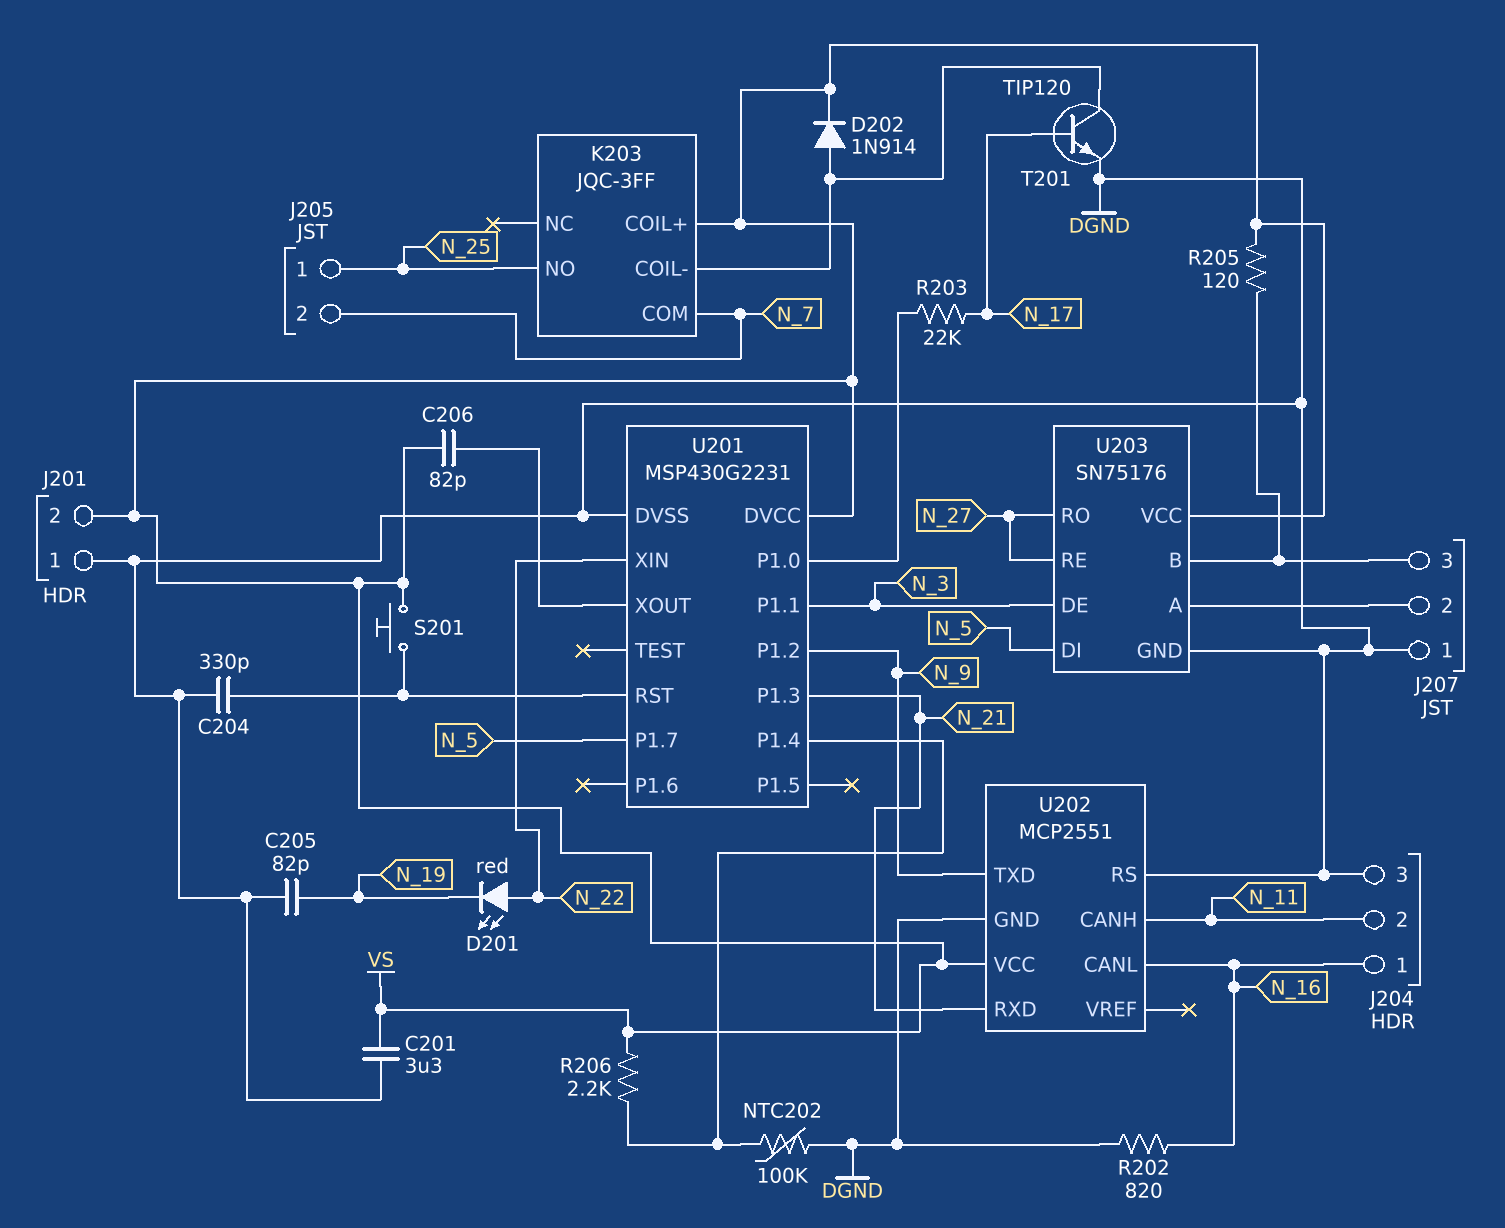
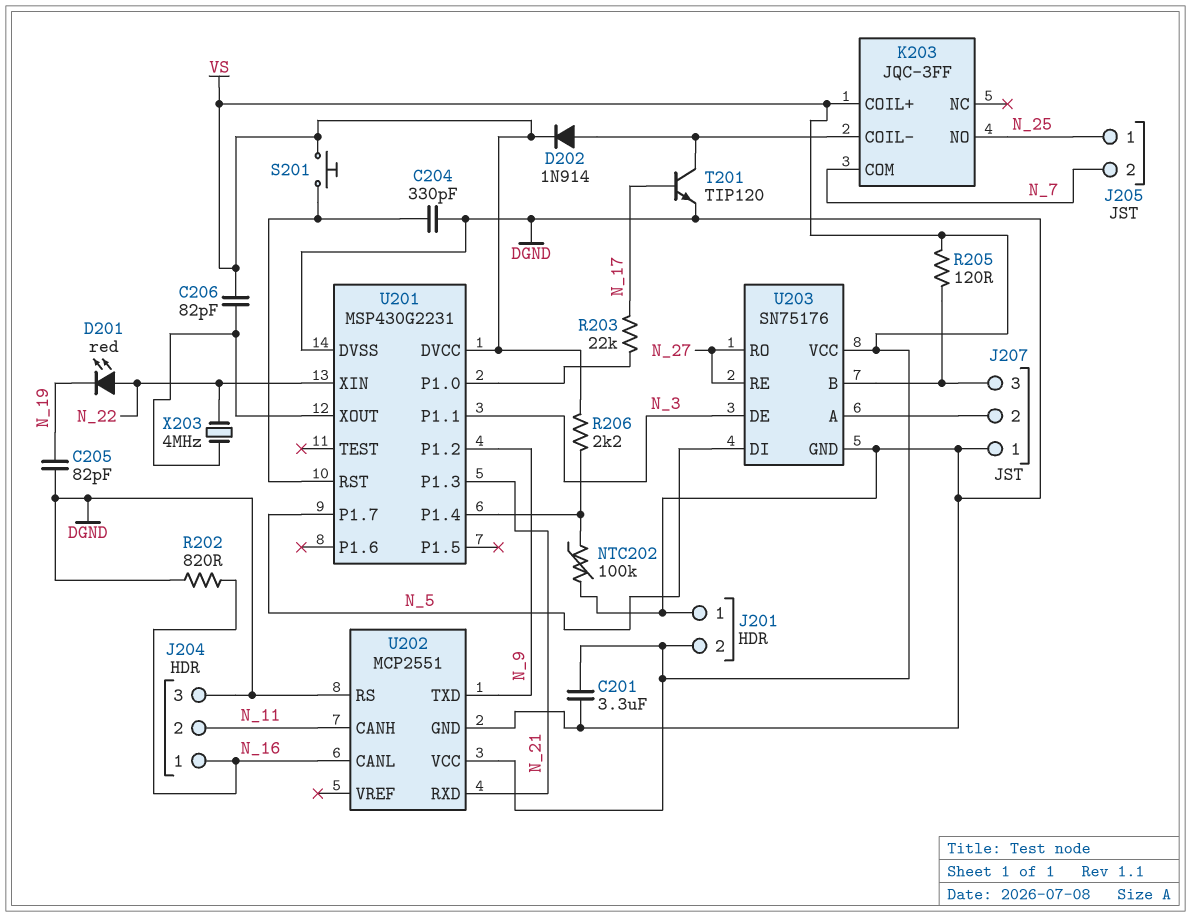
X203: none -> 4MHz (N_22, U201/XOUT)

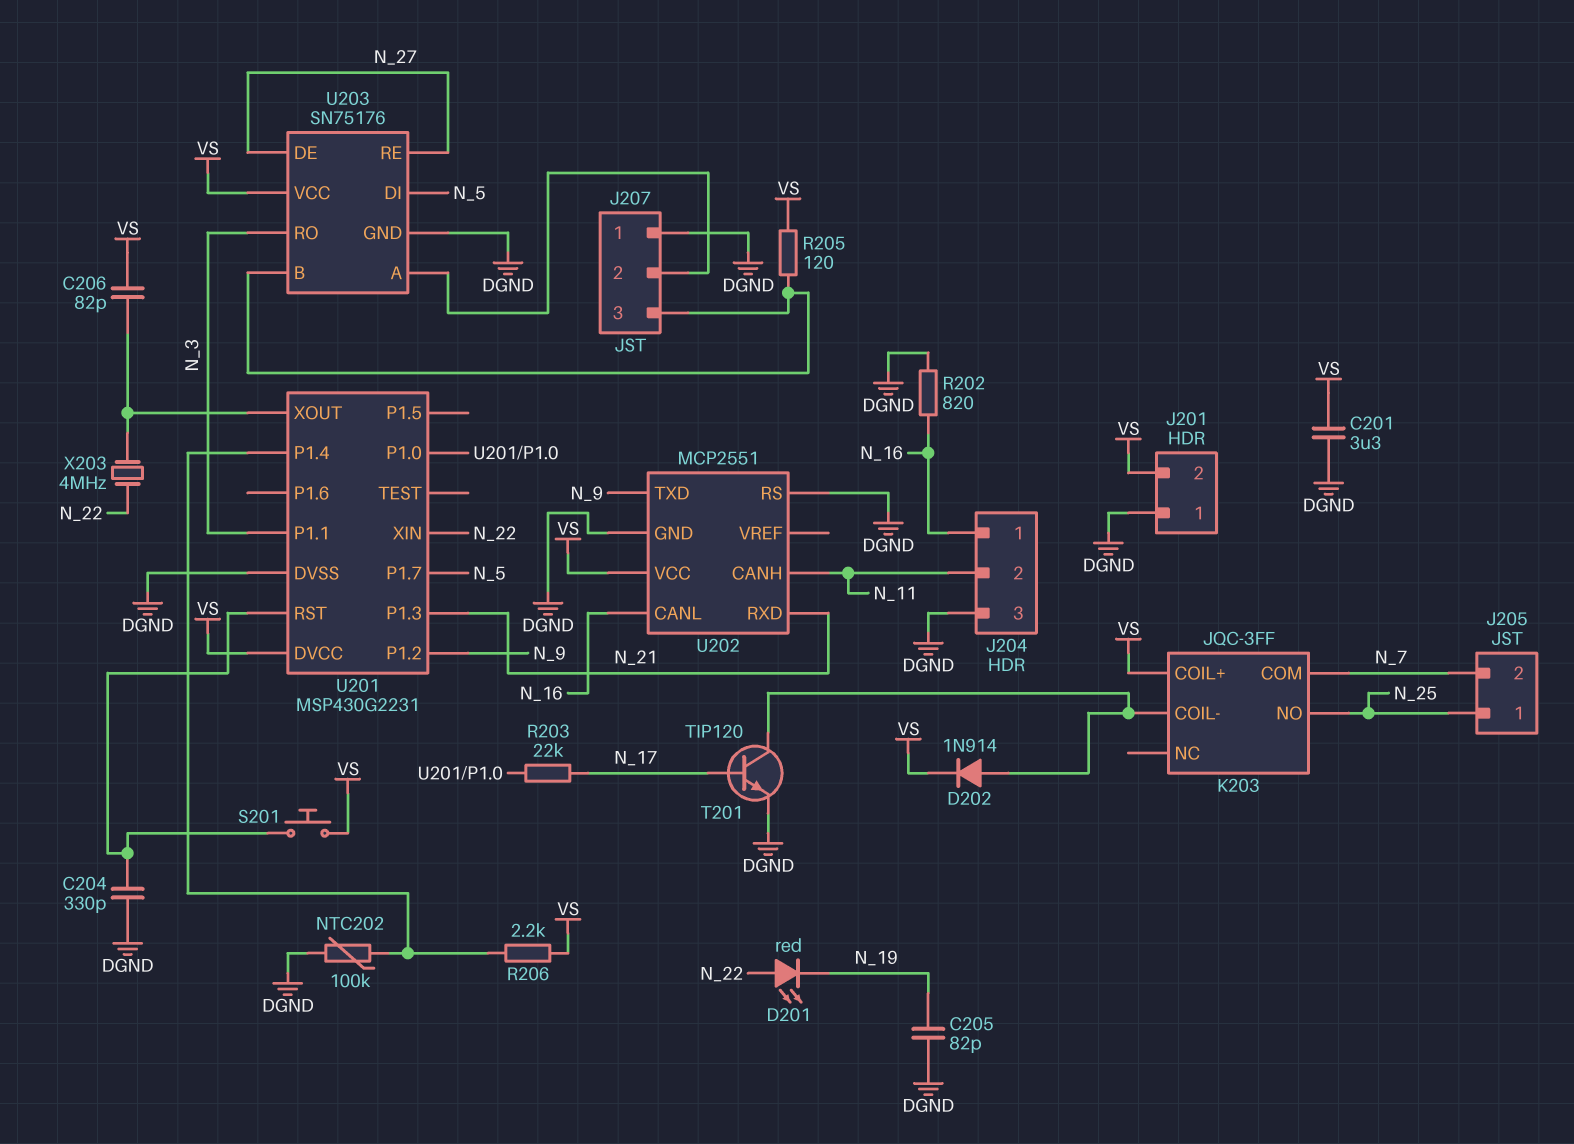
U203 pin DE: N_3 -> N_27
U203 pin RO: N_27 -> N_3

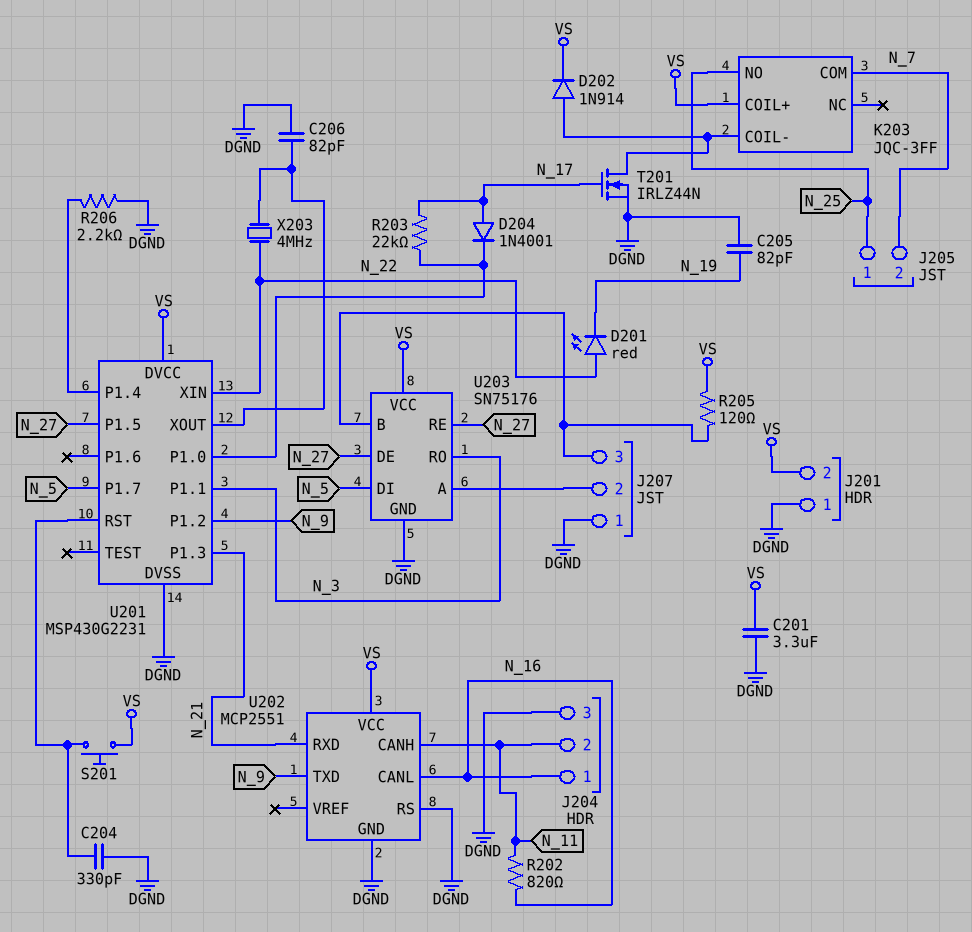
C206: 82pF (U201/XOUT, VS) -> 82pF (DGND, U201/XOUT)
D204: none -> diode 1N4001 (A N_17, K U201/P1.0)
NTC202: 100k (DGND, U201/P1.4) -> none
R202: 820 (DGND, N_16) -> 820 (N_11, N_16)
R206: 2.2k (U201/P1.4, VS) -> 2.2k (DGND, U201/P1.4)
T201: NPN TIP120 (B N_17, C K203/COIL-, E DGND) -> NMOS IRLZ44N (G N_17, D K203/COIL-, S DGND)
U201 pin P1.5: none -> N_27

